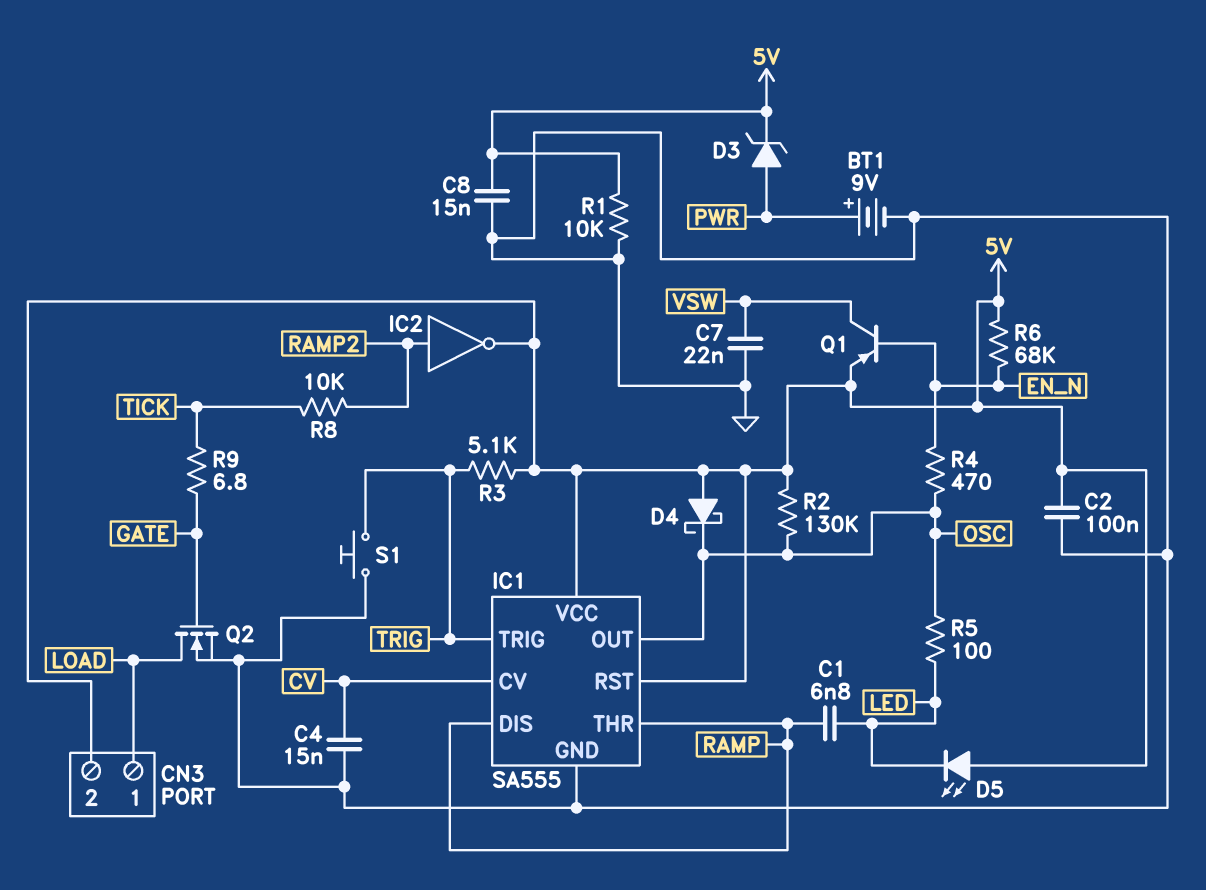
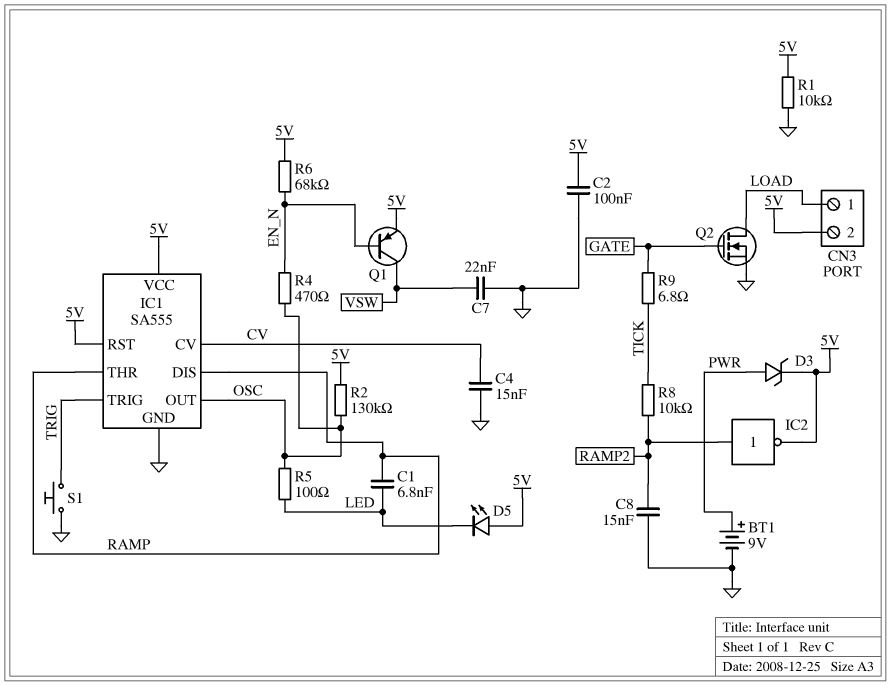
C8: 15nF (5V, GND) -> 15nF (GND, RAMP2)
D4: schottky (A 5V, K OSC) -> none
R3: 5.1k (5V, TRIG) -> none

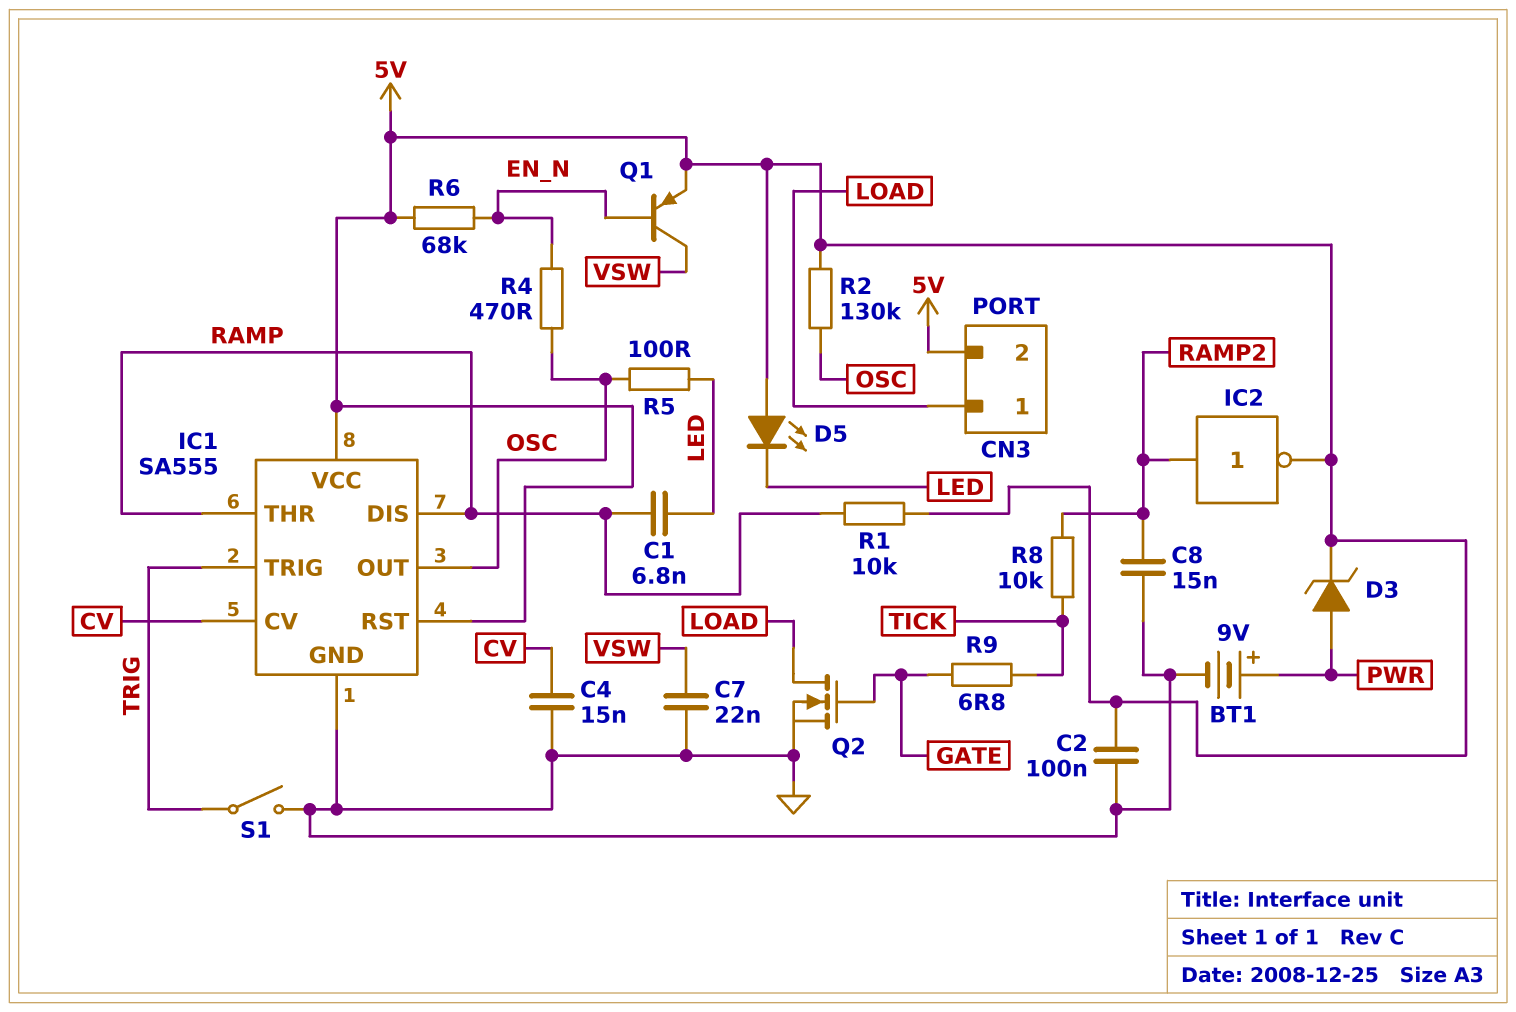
R1: 10k (5V, GND) -> 10k (5V, RAMP)
S1: button (GND, TRIG) -> switch (GND, TRIG)

